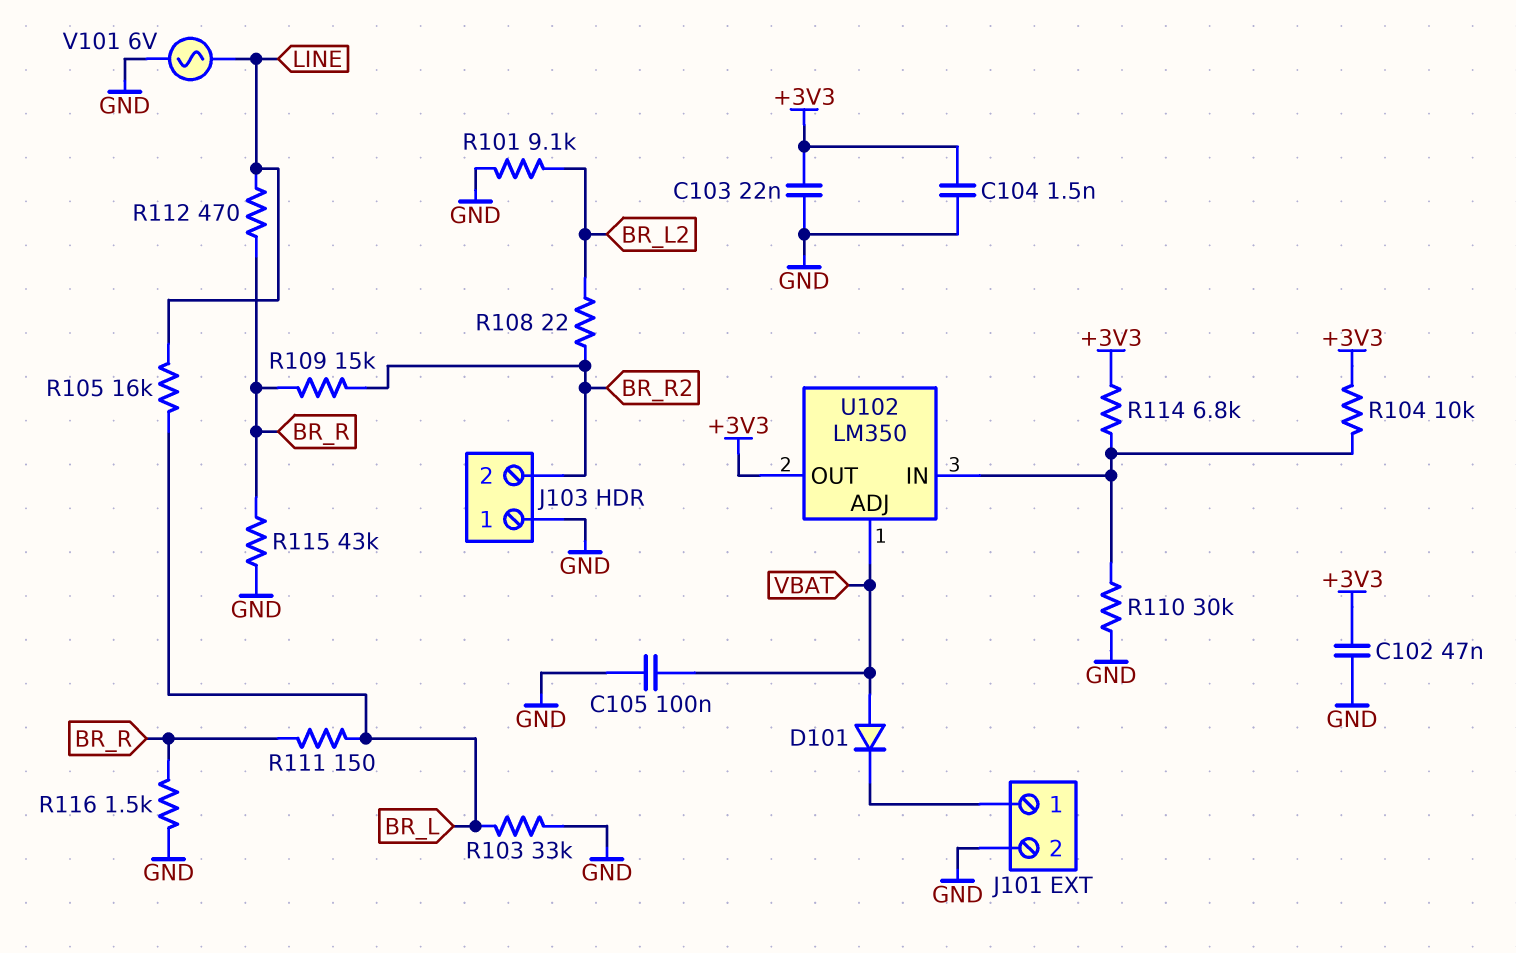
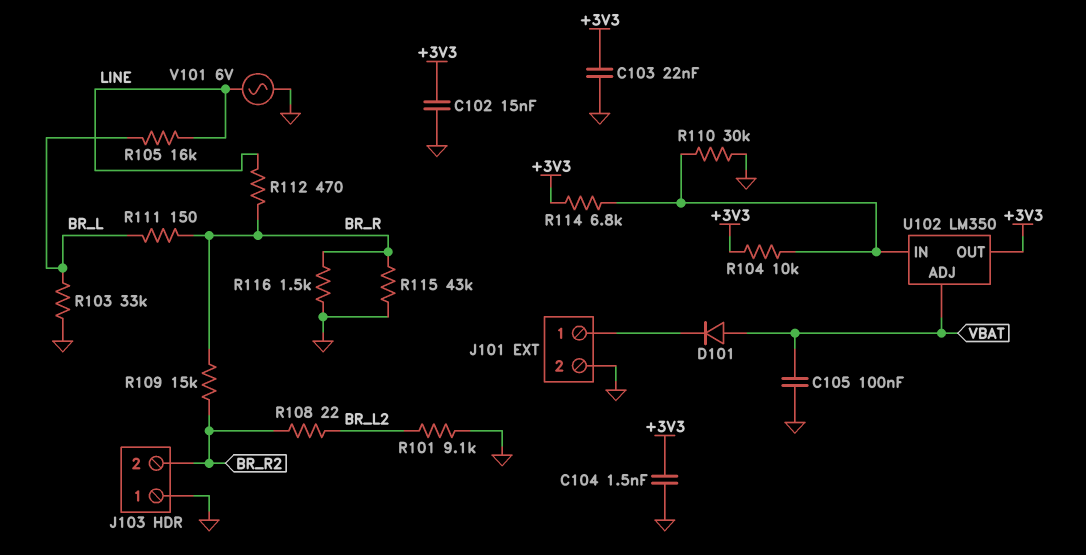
C102: 47nF (+3V3, GND) -> 15nF (+3V3, GND)

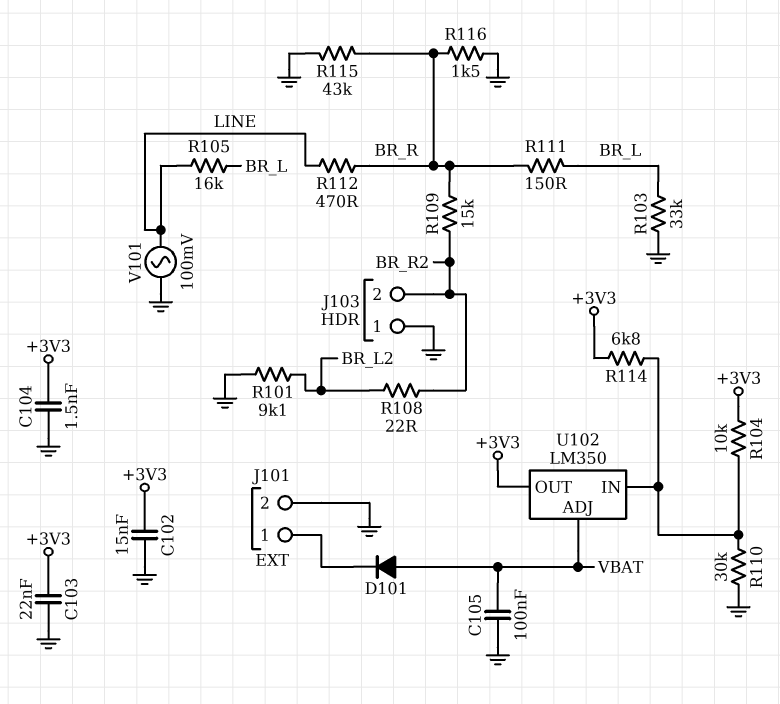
V101: AC 6V (GND, LINE) -> AC 100mV (GND, LINE)

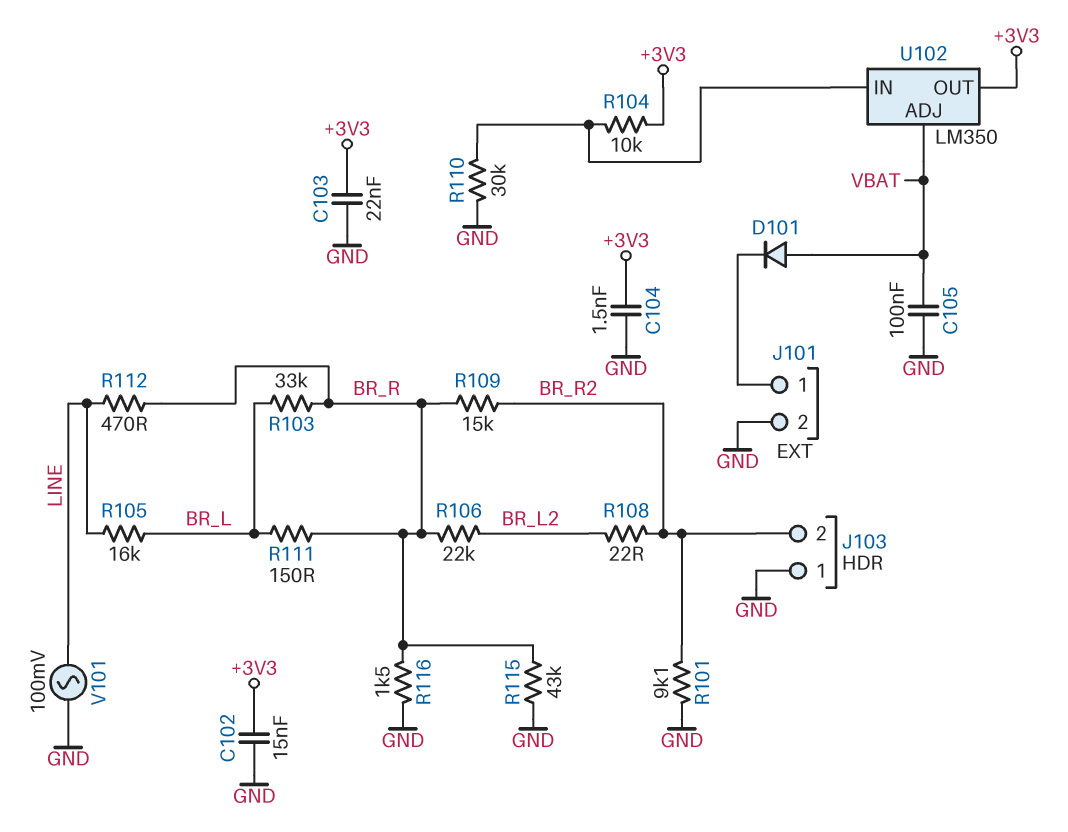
R101: 9.1k (BR_L2, GND) -> 9.1k (BR_R2, GND)
R103: 33k (BR_L, GND) -> 33k (BR_L, BR_R)
R106: none -> 22k (BR_L2, BR_R)
R114: 6.8k (+3V3, U102/IN) -> none

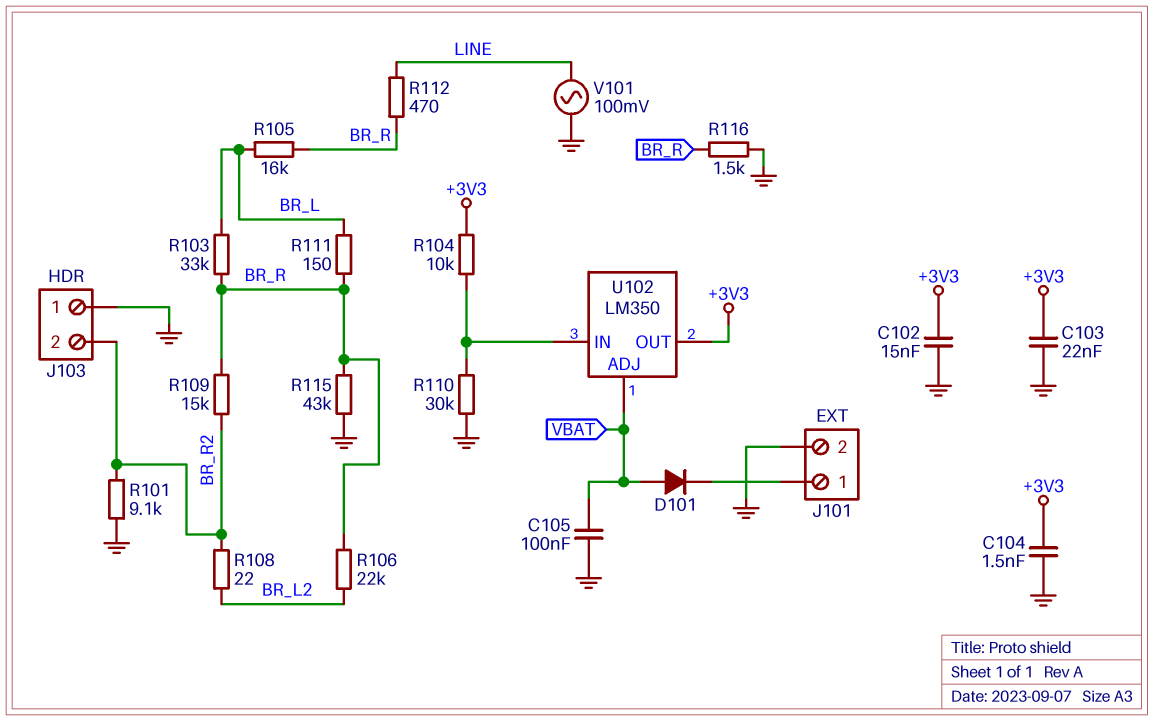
R105: 16k (BR_L, LINE) -> 16k (BR_L, BR_R)

